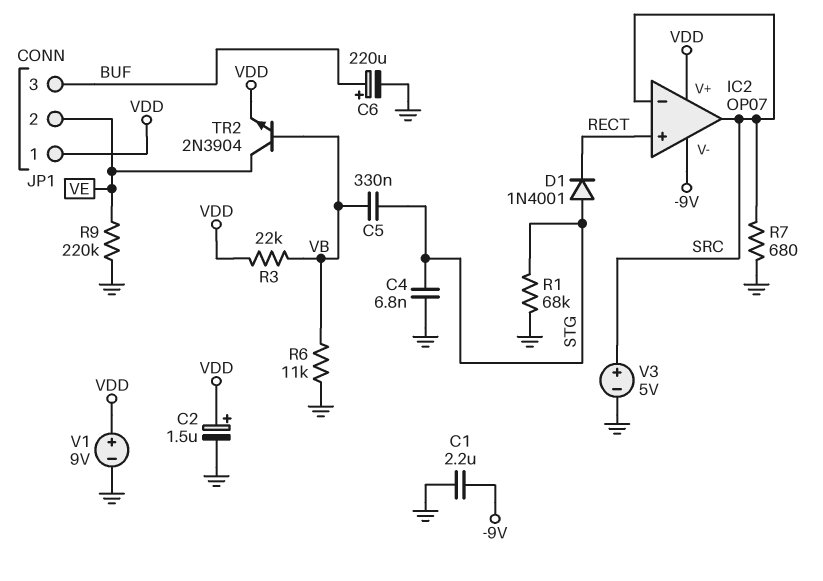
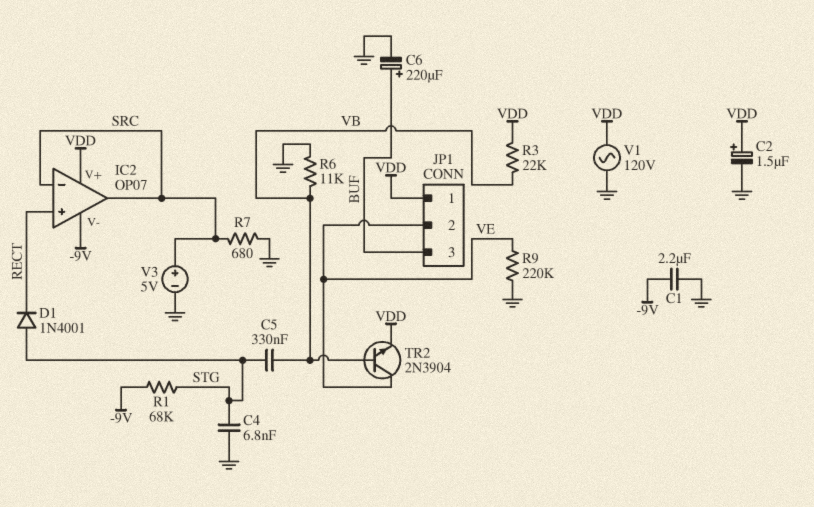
R1: 68k (GND, STG) -> 68k (-9V, STG)
V1: 9V (plus VDD, minus GND) -> AC 120V (GND, VDD)

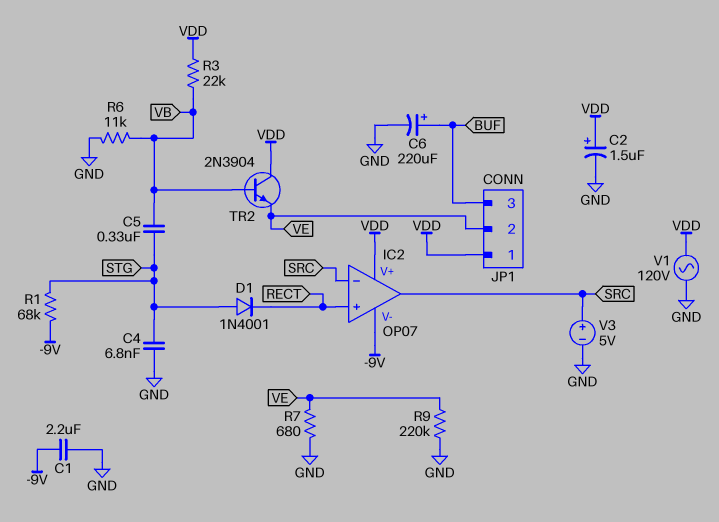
R7: 680 (GND, SRC) -> 680 (GND, VE)
TR2: NPN 2N3904 (B VB, C VE, E VDD) -> NPN 2N3904 (B VB, C VDD, E VE)

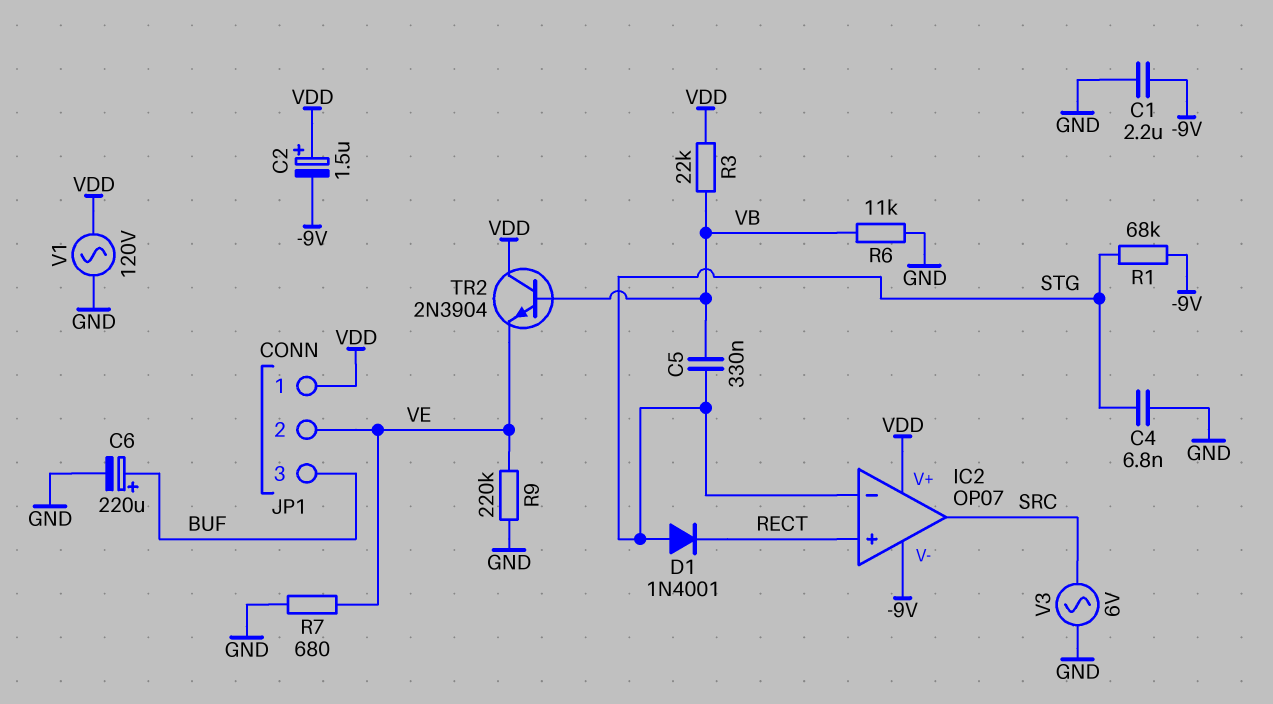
C2: 1.5uF (plus VDD, minus GND) -> 1.5uF (plus VDD, minus -9V)
IC2 pin in-: SRC -> STG
V3: 5V (plus SRC, minus GND) -> AC 6V (GND, SRC)

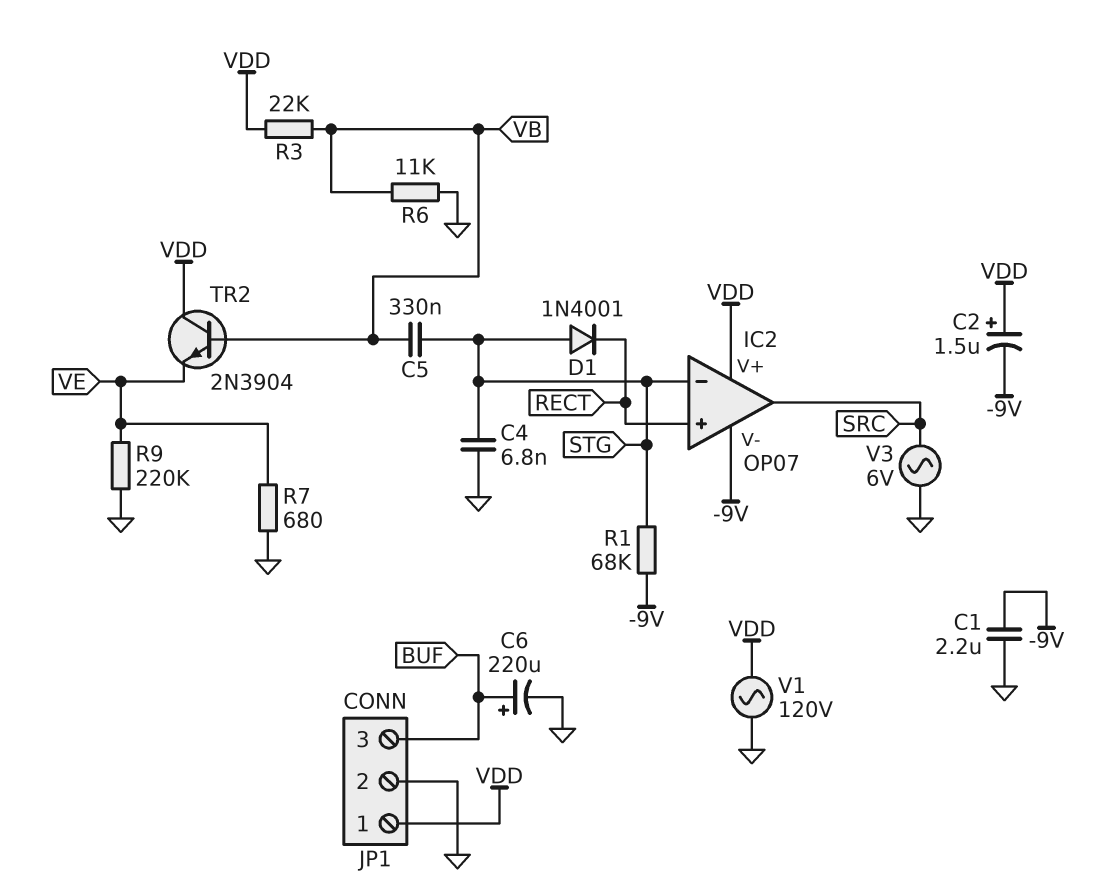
JP1 pin 2: VE -> GND

